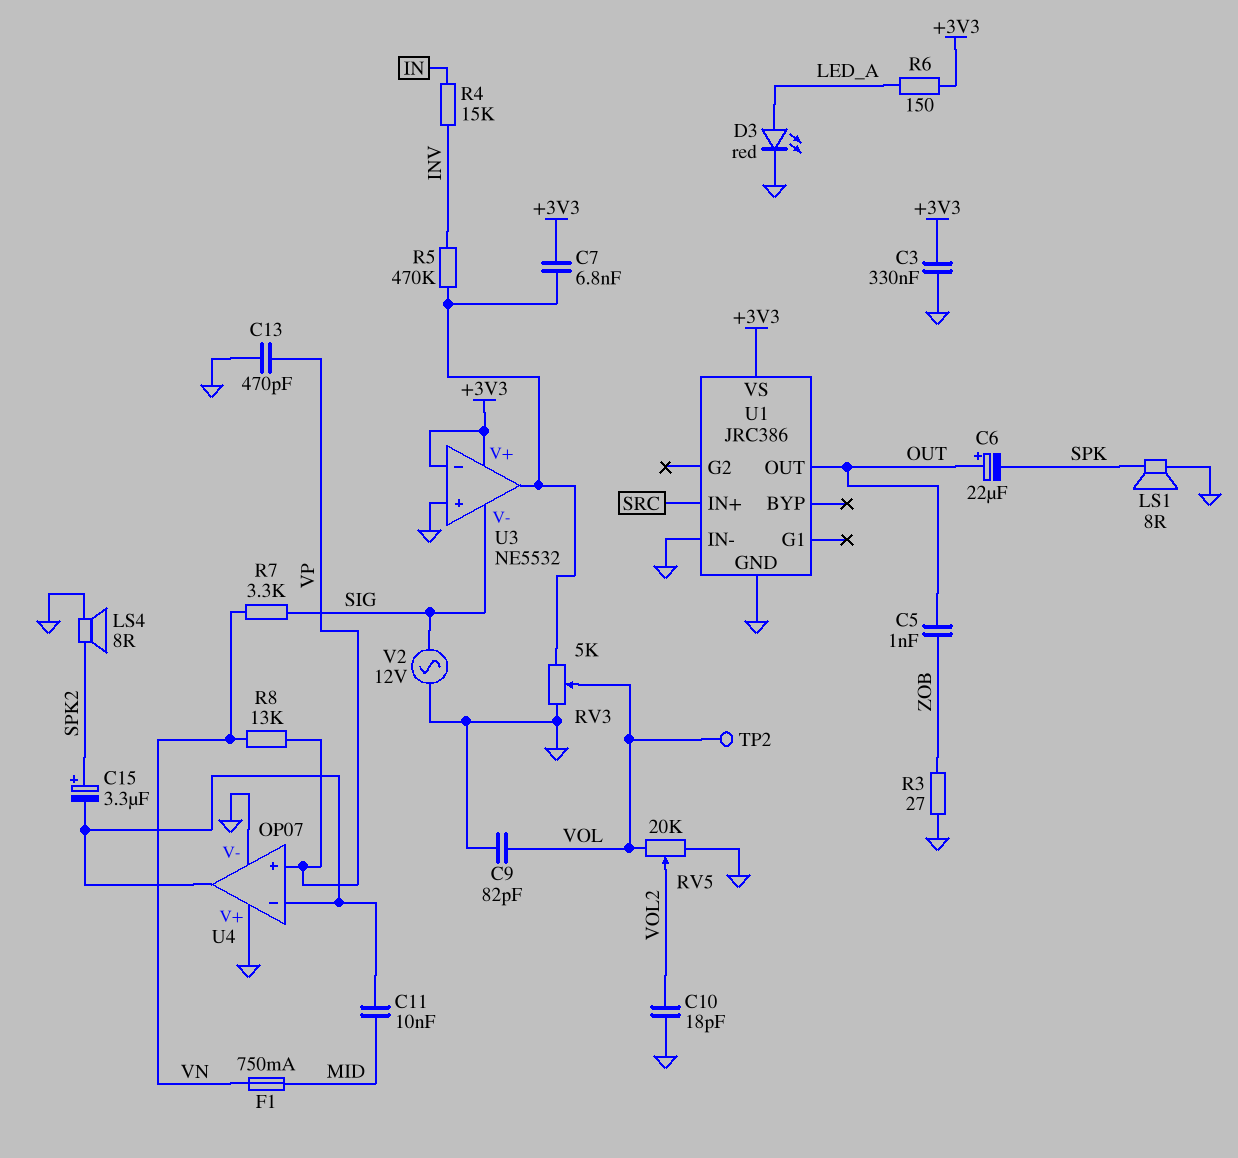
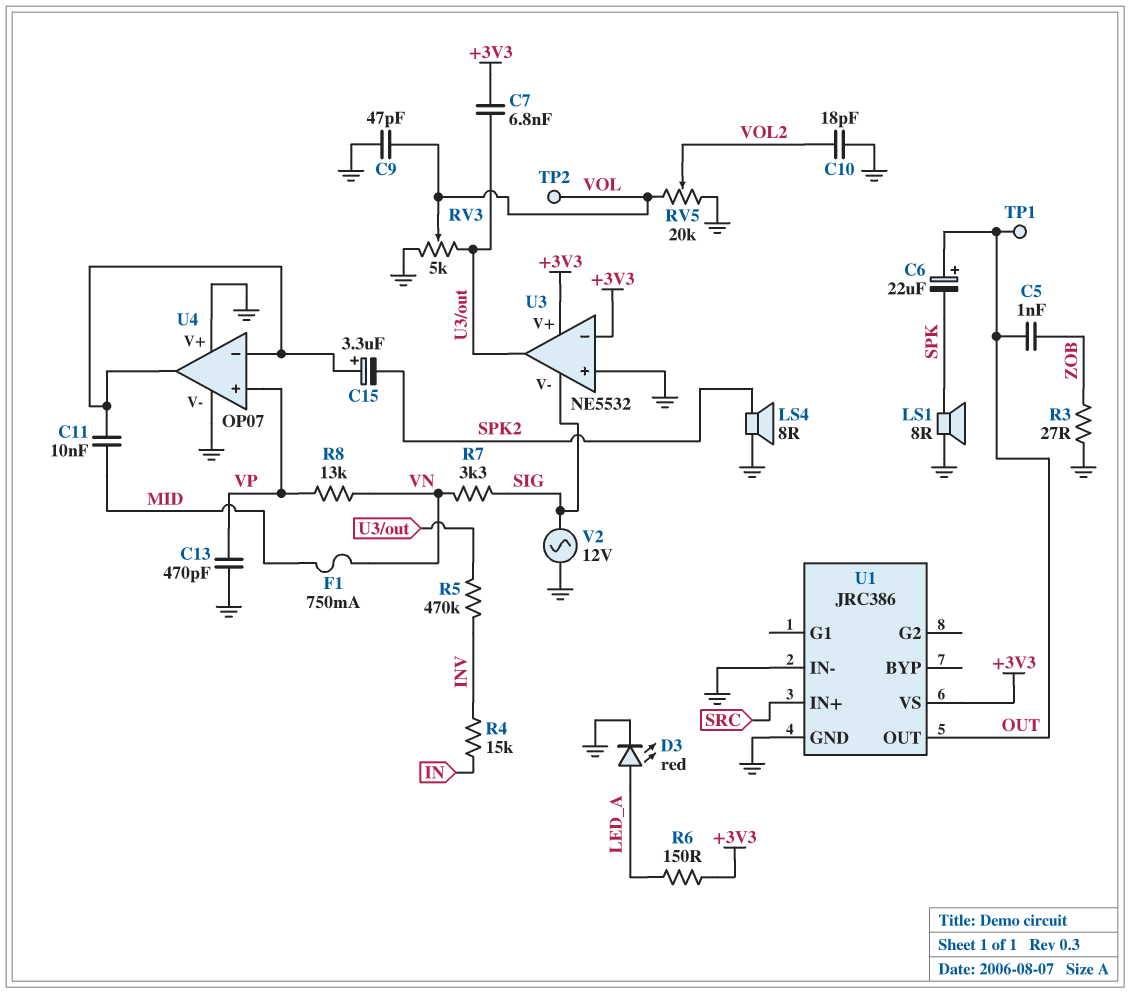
C3: 330nF (+3V3, GND) -> none
C9: 82pF (GND, VOL) -> 47pF (GND, VOL)
C15: 3.3uF (plus SPK2, minus U4/in-) -> 3.3uF (plus U4/in-, minus SPK2)
TP1: none -> test point (OUT)

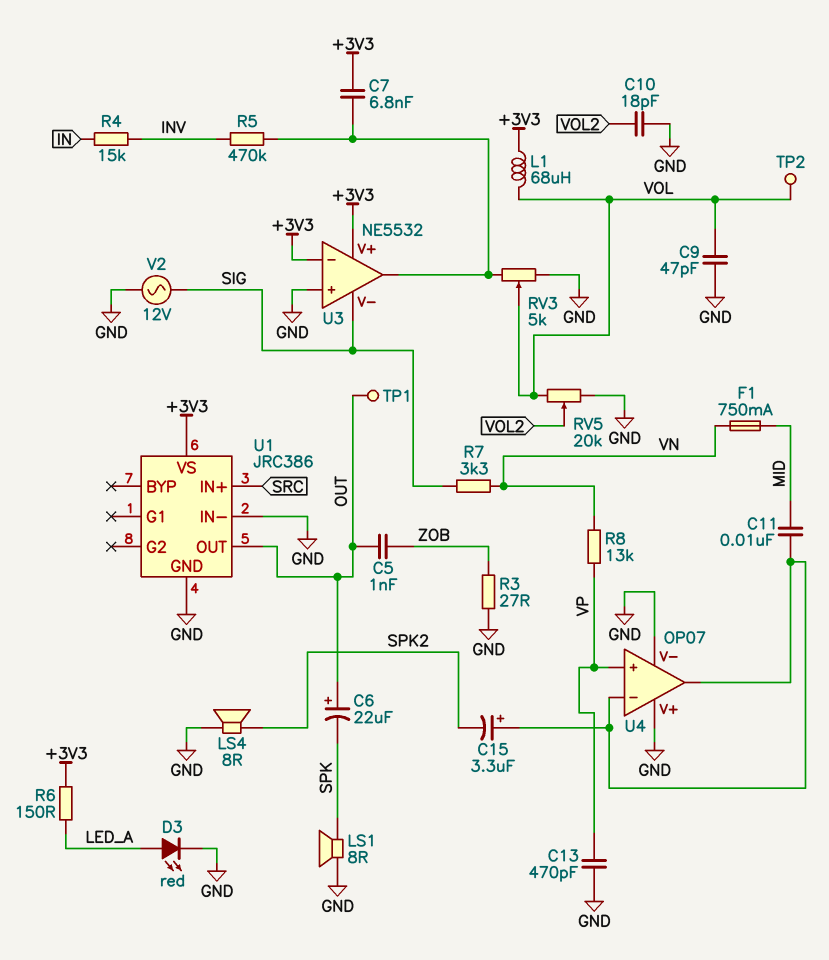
L1: none -> 68uH (+3V3, VOL)

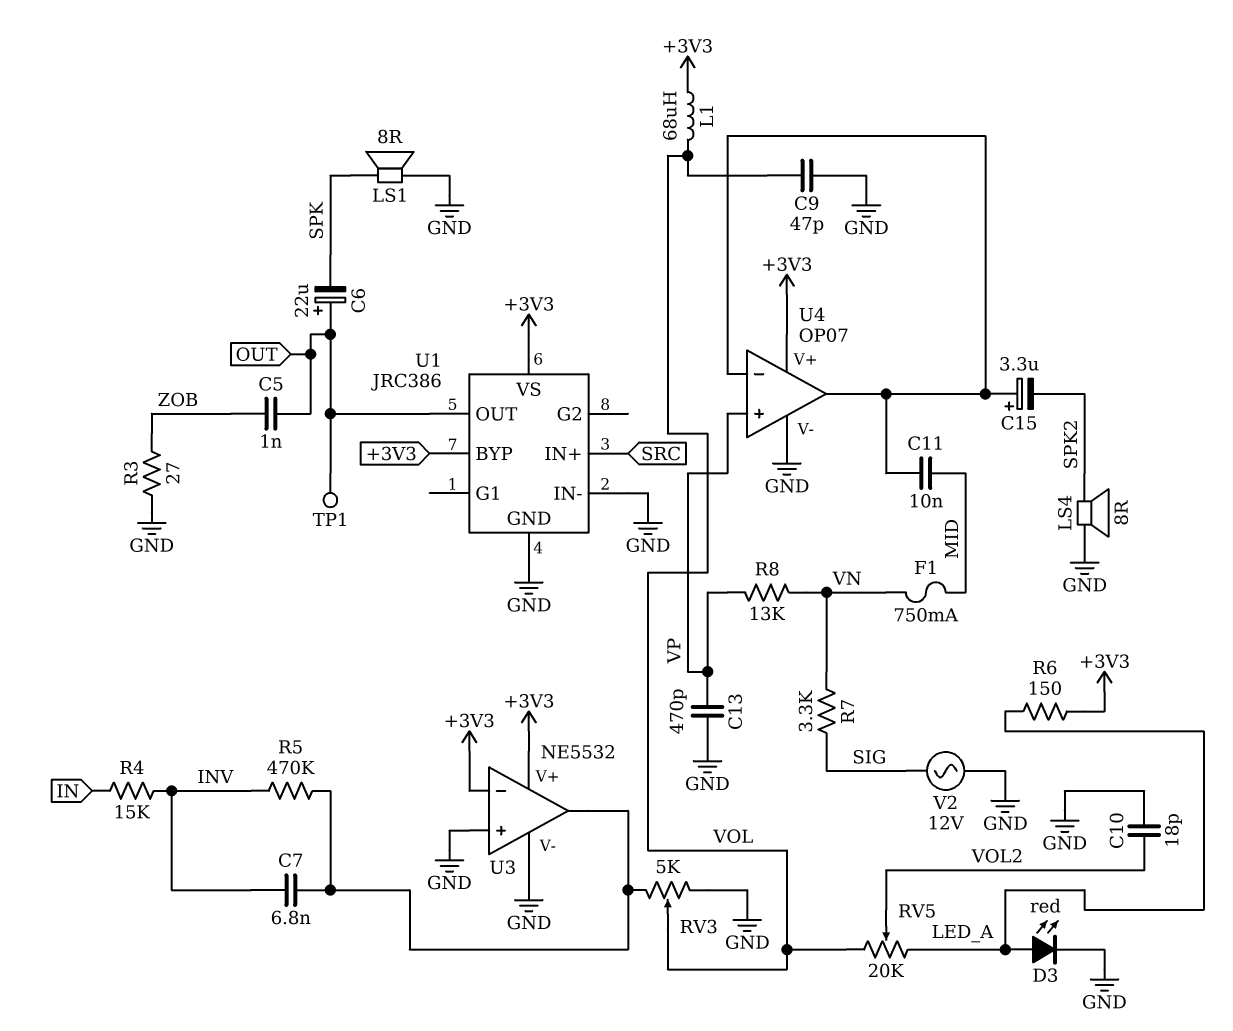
C7: 6.8nF (+3V3, U3/out) -> 6.8nF (INV, U3/out)
RV5: 20k (GND, VOL, wiper VOL2) -> 20k (LED_A, VOL, wiper VOL2)
TP2: test point (VOL) -> none
U1 pin BYP: none -> +3V3
U3 pin V-: SIG -> GND
U4 pin V+: GND -> +3V3

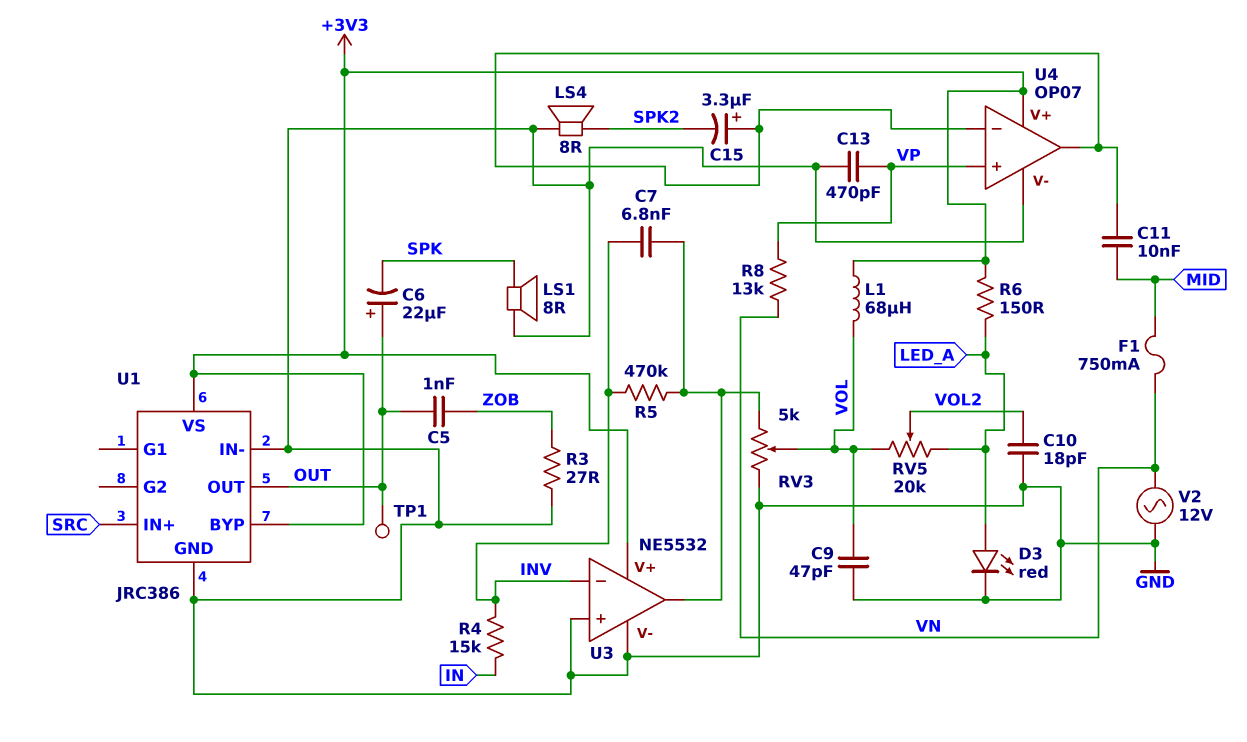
R7: 3.3k (SIG, VN) -> none
U3 pin in-: +3V3 -> INV
V2: AC 12V (GND, SIG) -> AC 12V (GND, VN)

